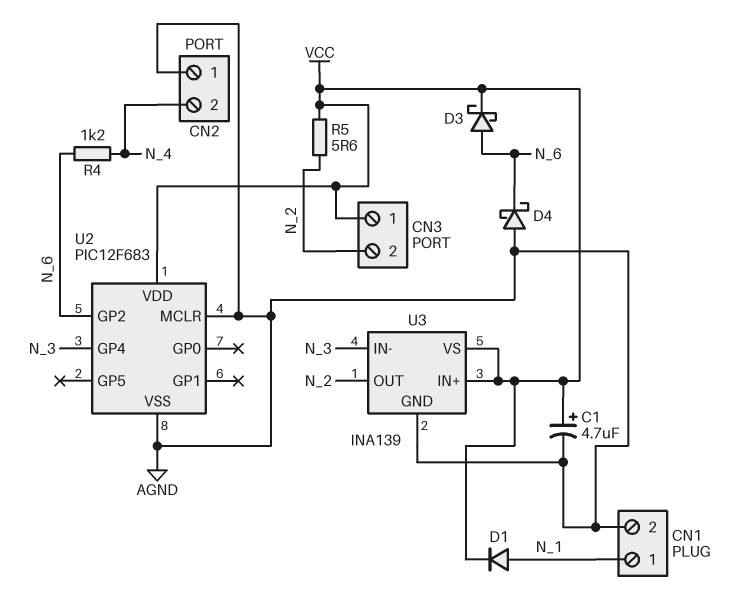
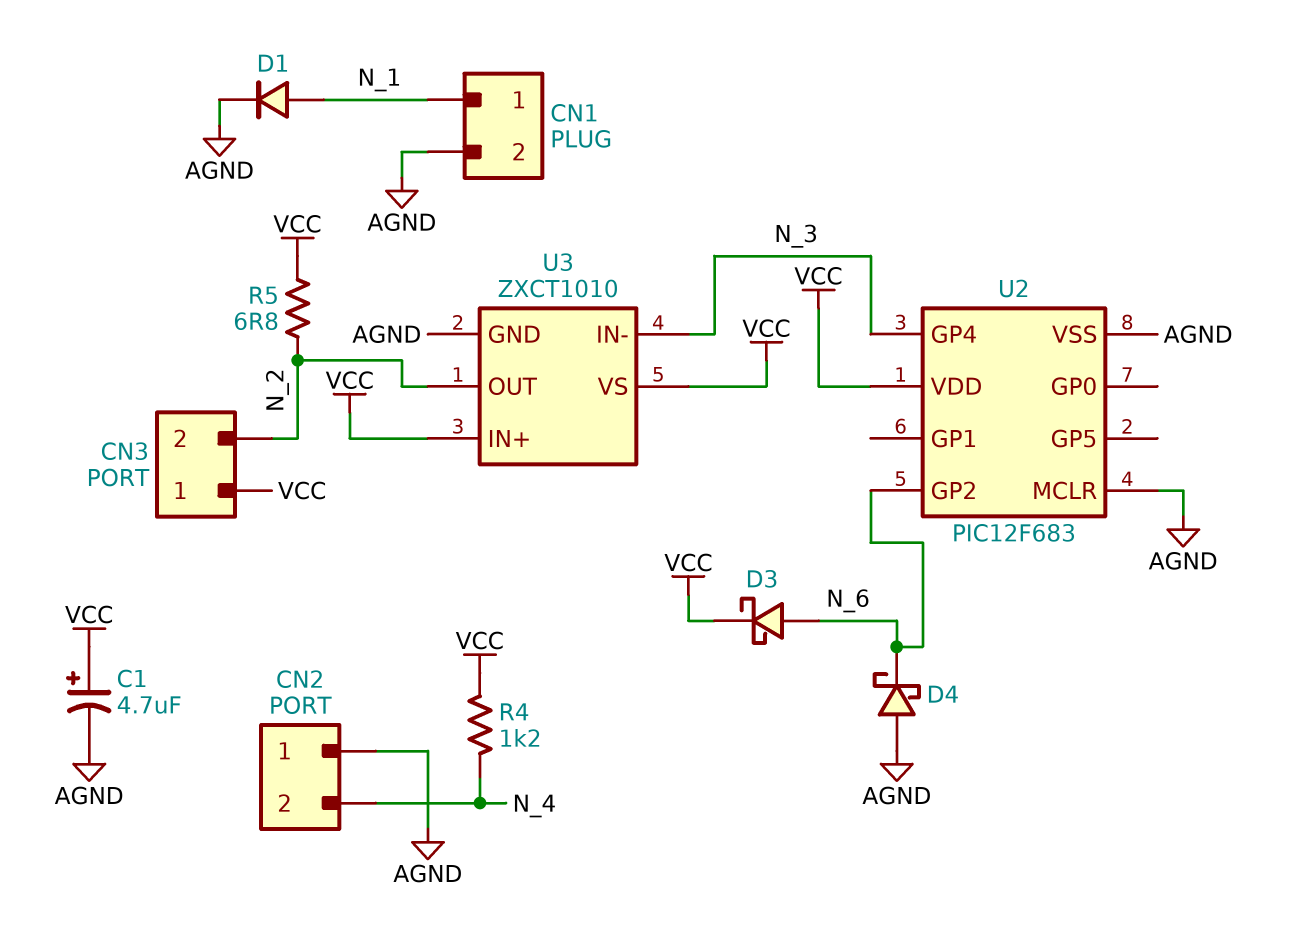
D1: diode (A N_1, K VCC) -> diode (A N_1, K AGND)
R4: 1.2k (N_4, N_6) -> 1.2k (N_4, VCC)
R5: 5.6 (N_2, VCC) -> 6.8 (N_2, VCC)
U3: INA139 -> ZXCT1010

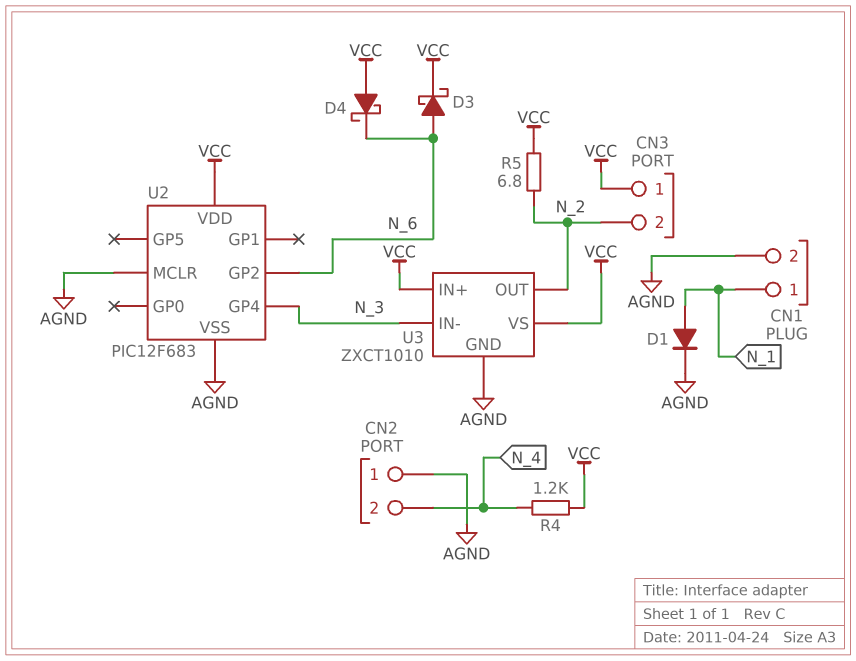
C1: 4.7uF (plus VCC, minus AGND) -> none
D4: schottky (A AGND, K N_6) -> schottky (A VCC, K N_6)

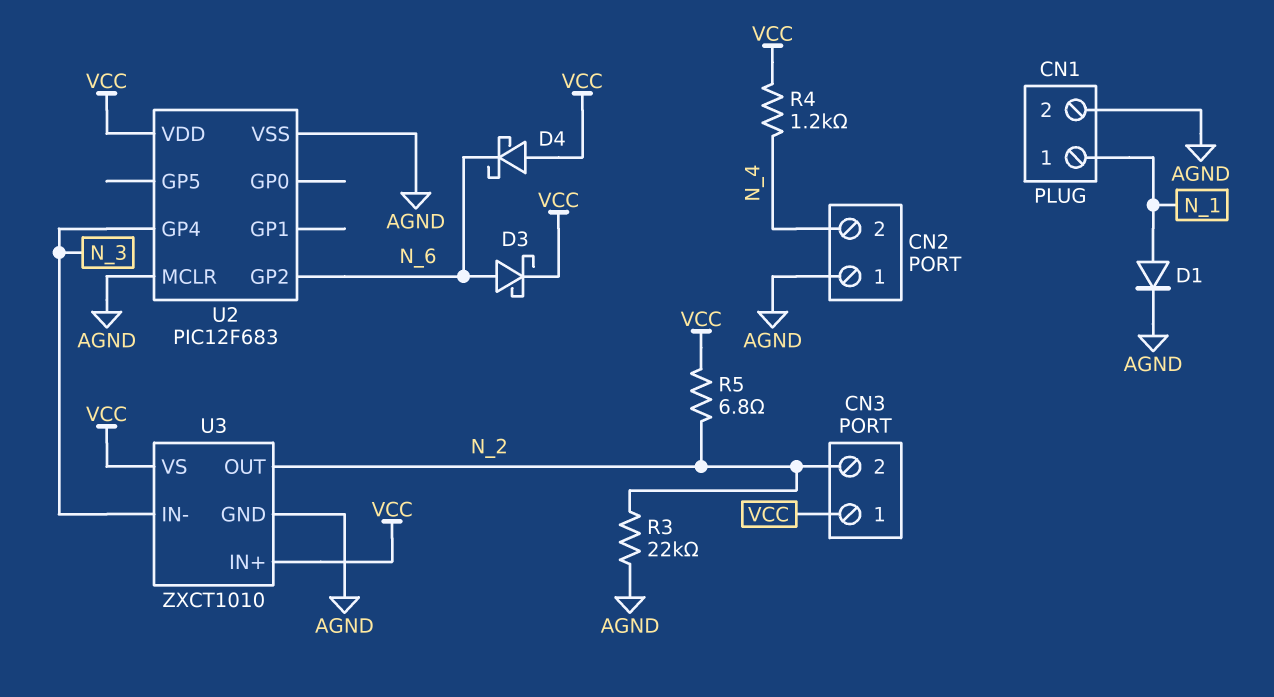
R3: none -> 22k (AGND, N_2)

